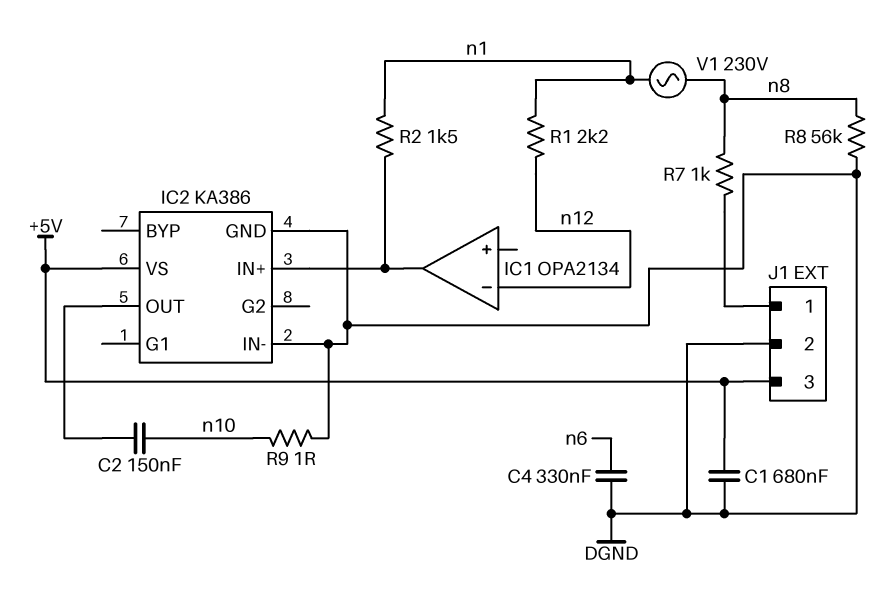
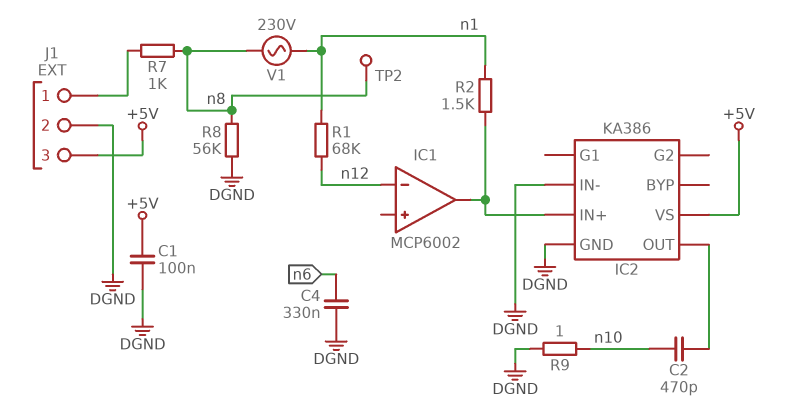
C1: 680nF (+5V, DGND) -> 100nF (+5V, DGND)
C2: 150nF (IC2/OUT, n10) -> 470pF (IC2/OUT, n10)
IC1: OPA2134 -> MCP6002
R1: 2.2k (n1, n12) -> 68k (n1, n12)
TP2: none -> test point (n8)

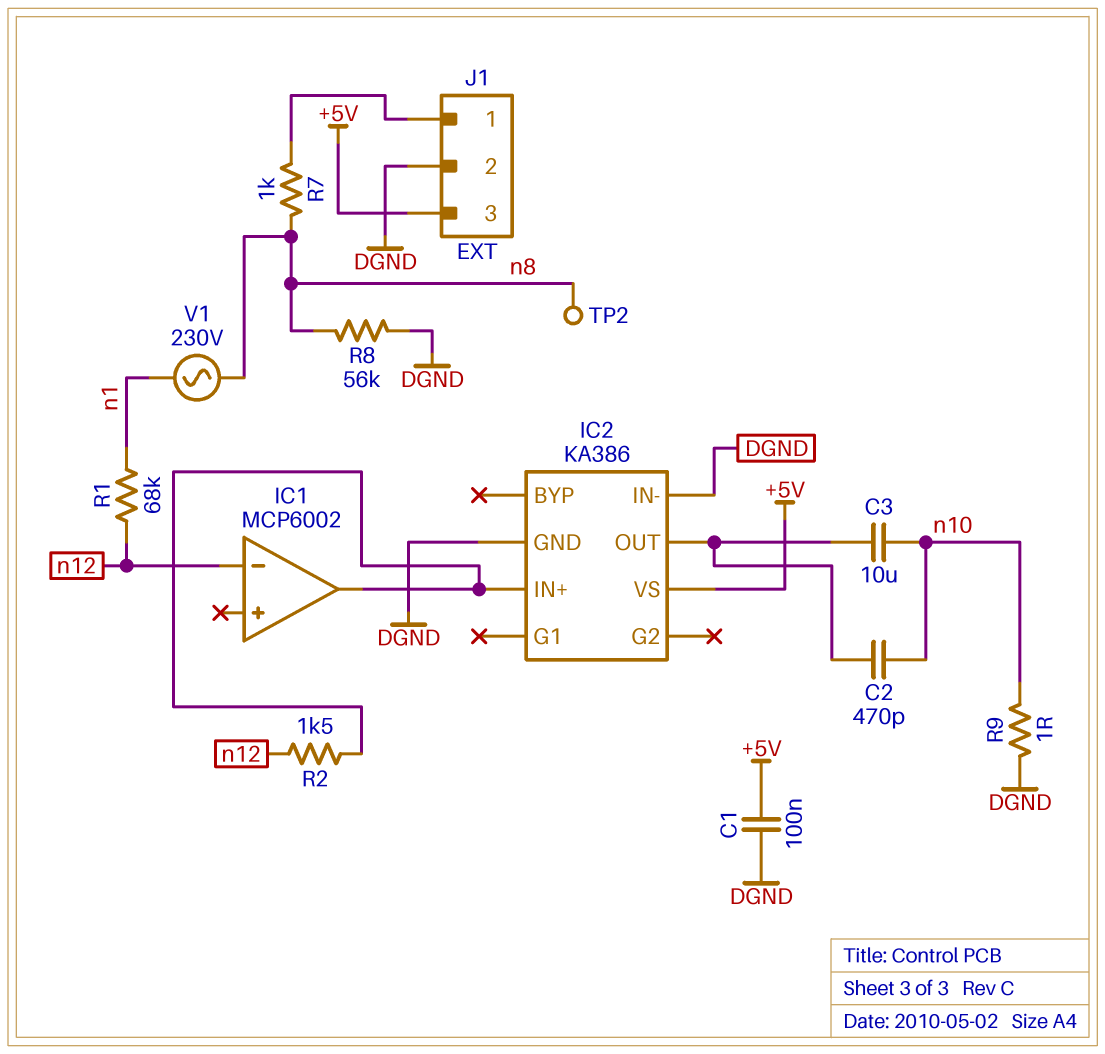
C3: none -> 10uF (IC2/OUT, n10)
C4: 330nF (DGND, n6) -> none
R2: 1.5k (IC1/out, n1) -> 1.5k (IC1/out, n12)

